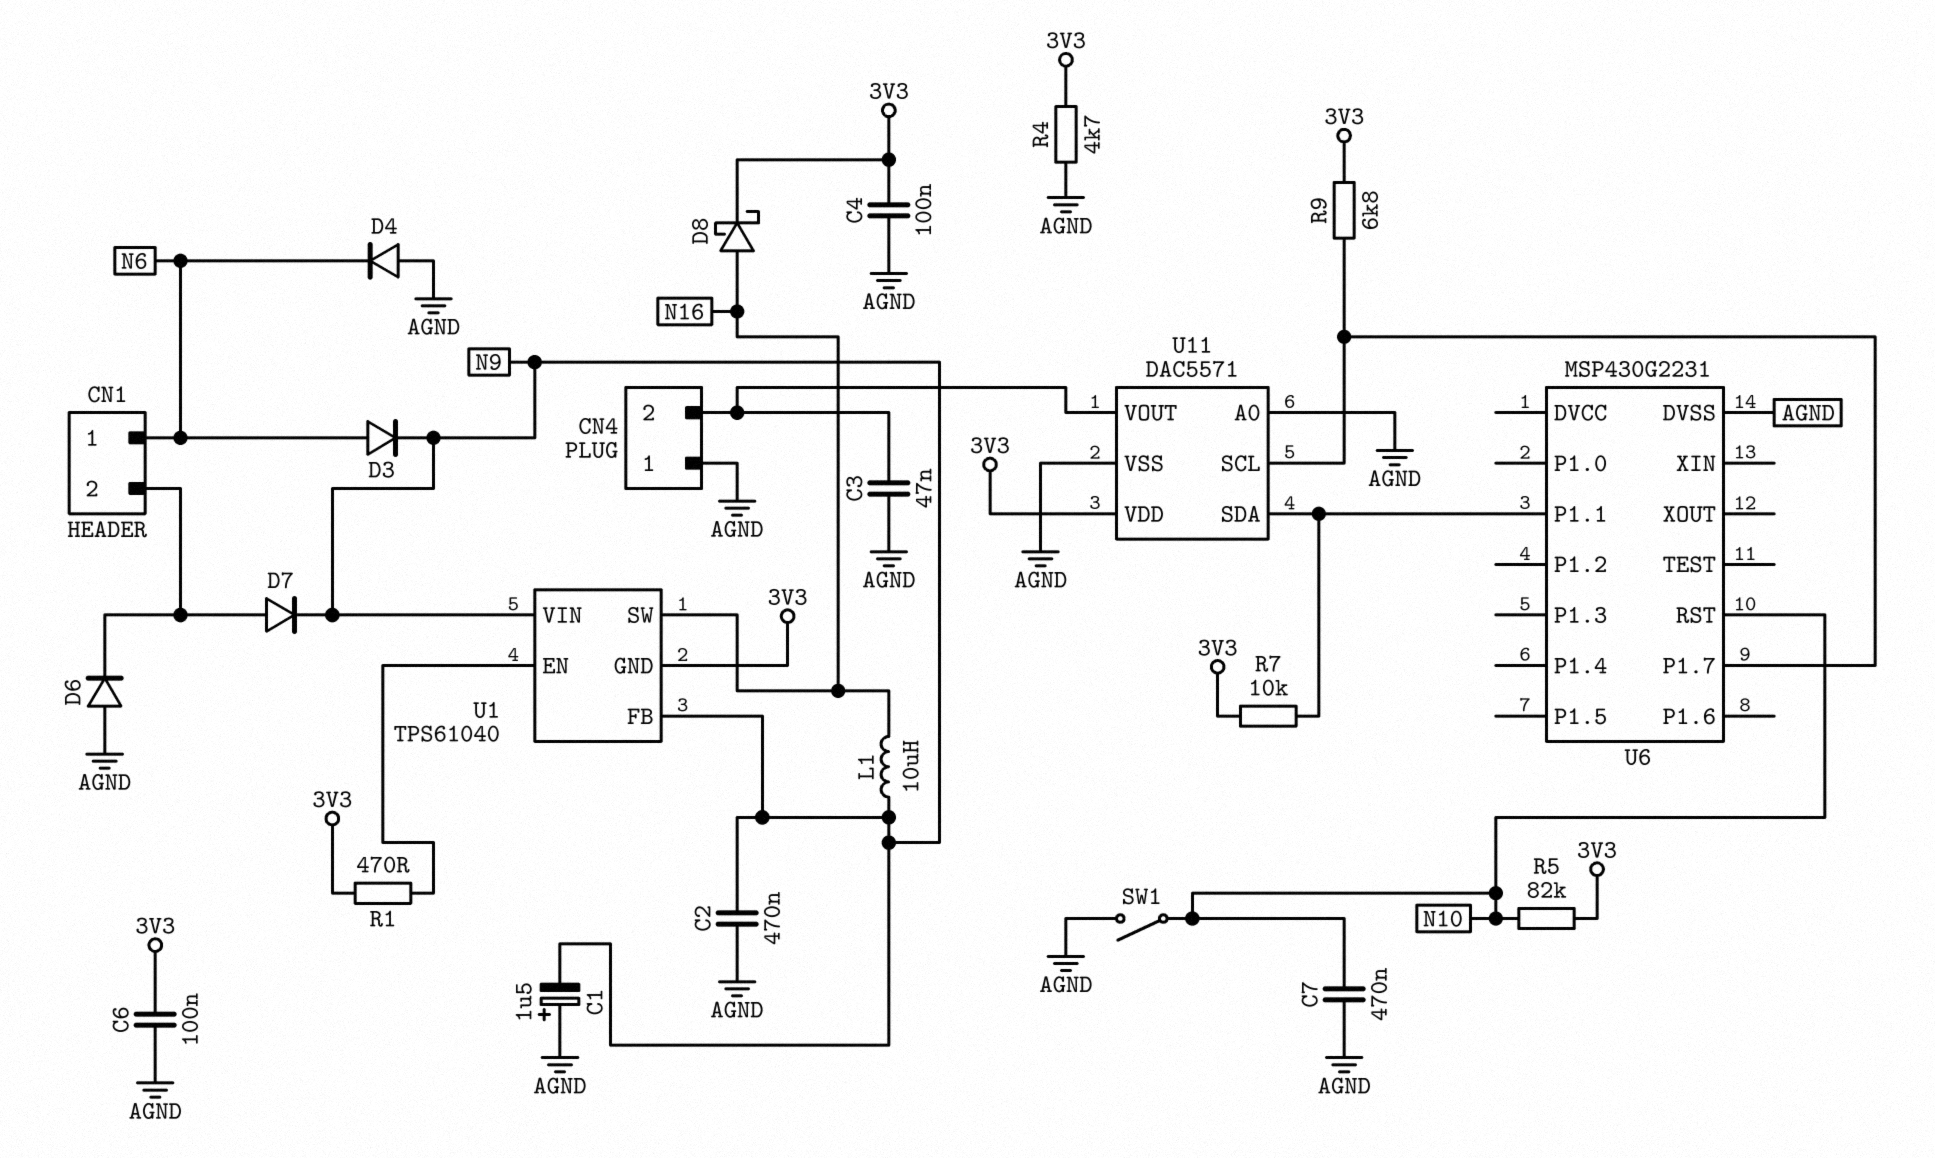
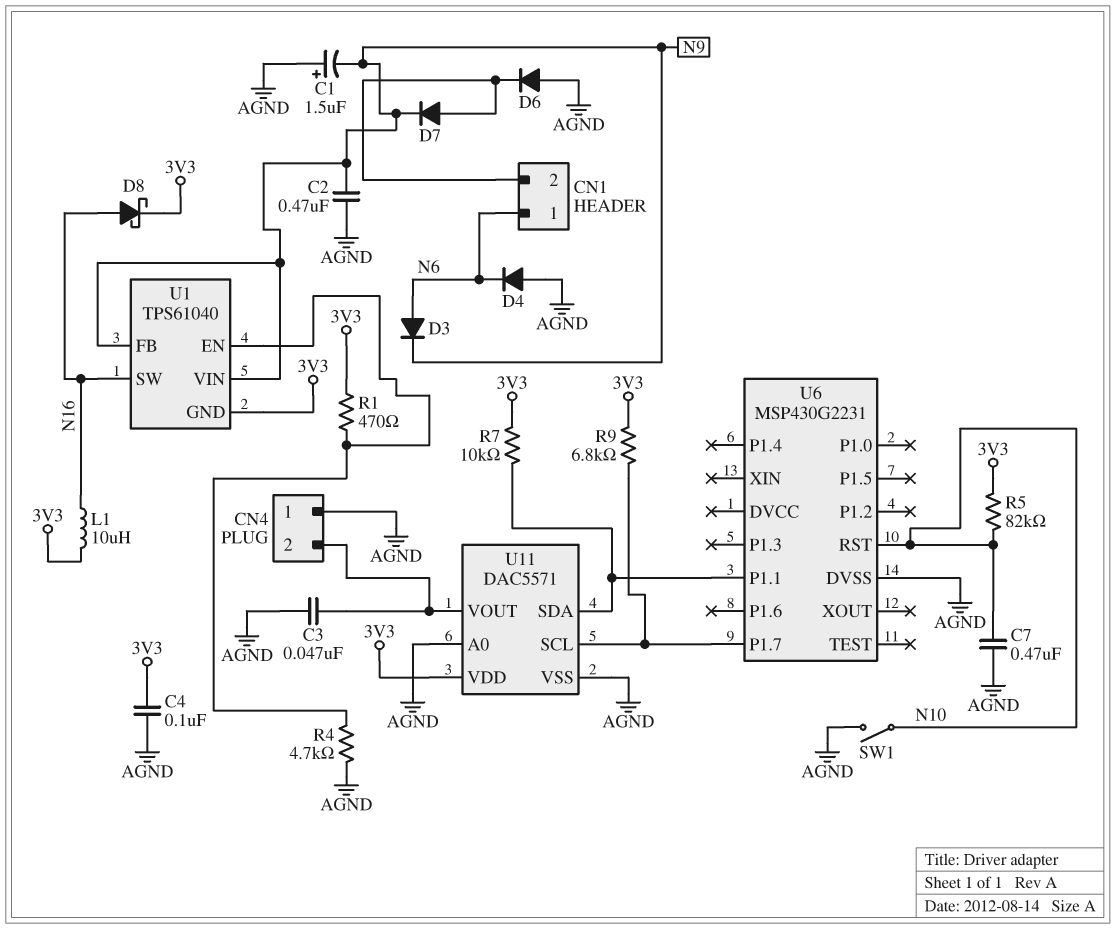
C6: 100nF (3V3, AGND) -> none
L1: 10uH (N9, N16) -> 10uH (3V3, N16)
R4: 4.7k (3V3, AGND) -> 4.7k (AGND, U1/EN)

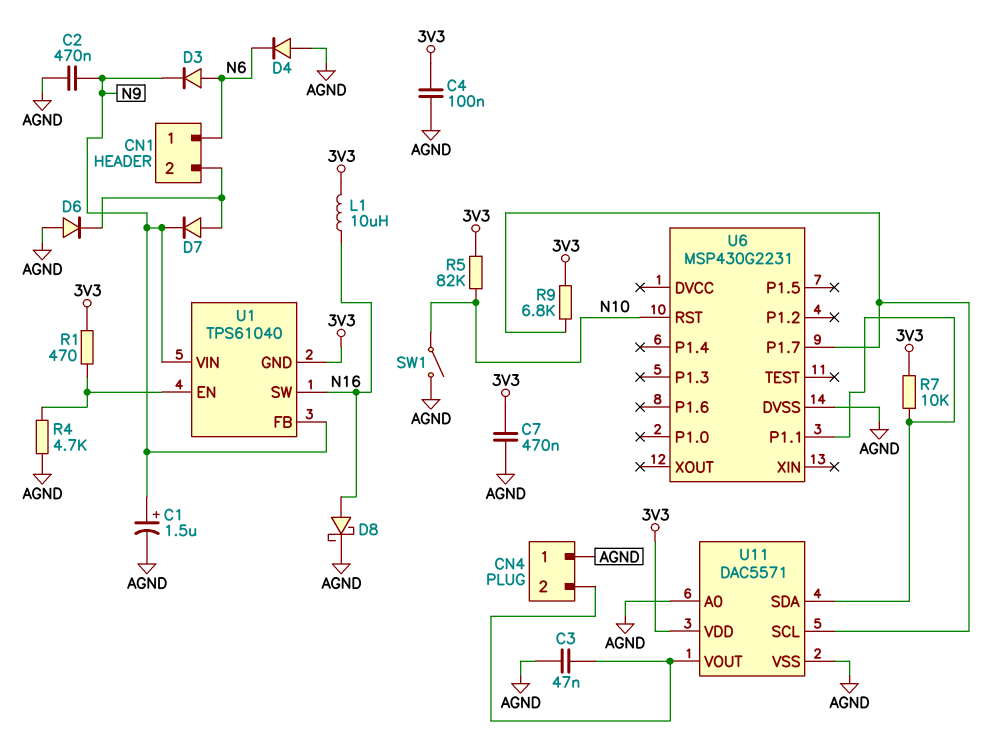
C1: 1.5uF (plus AGND, minus N9) -> 1.5uF (plus N9, minus AGND)
C7: 470nF (AGND, N10) -> 470nF (3V3, AGND)
D8: schottky (A N16, K 3V3) -> schottky (A N16, K AGND)

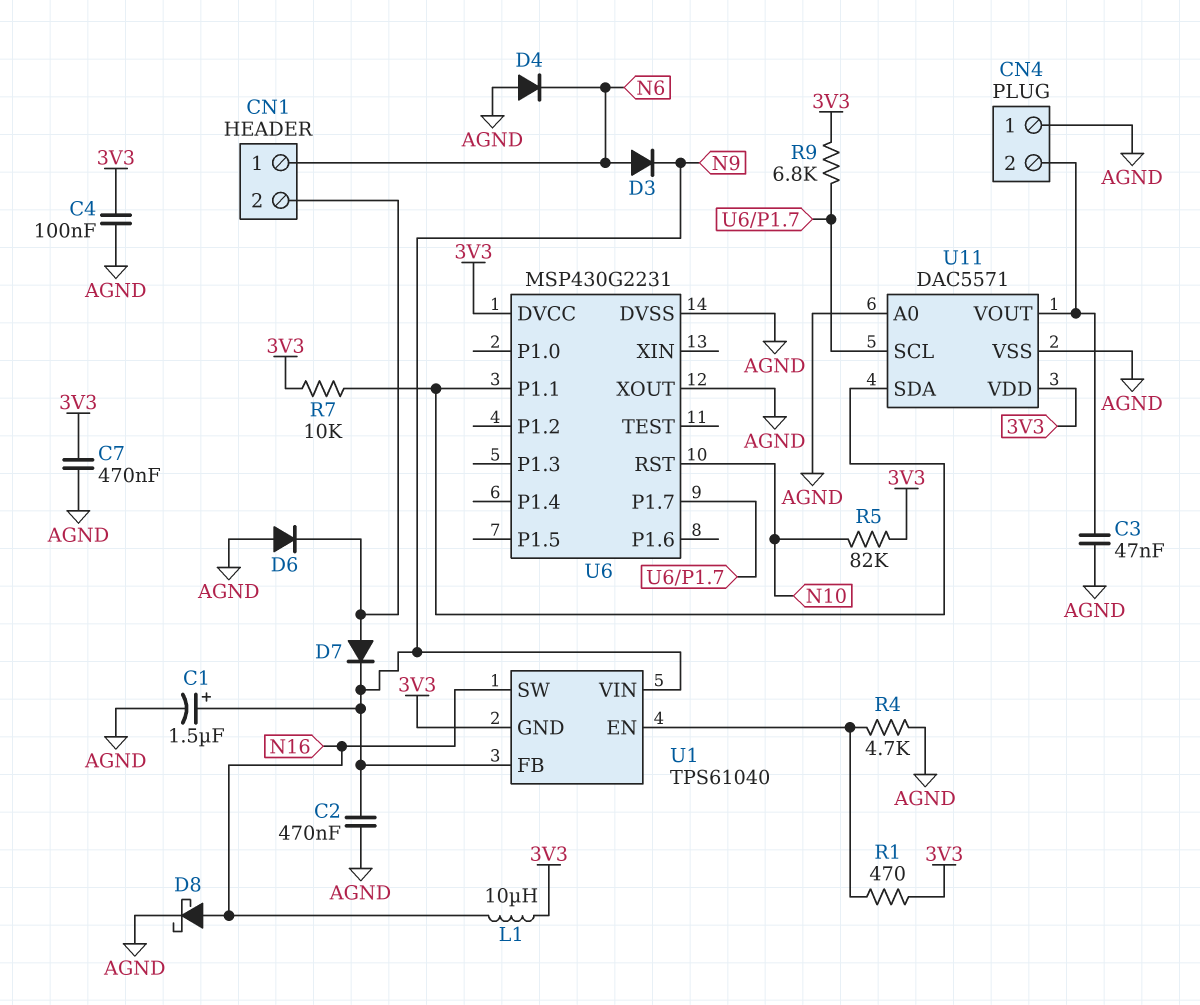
SW1: switch (AGND, N10) -> none
U6 pin DVCC: none -> 3V3
U6 pin XOUT: none -> AGND

